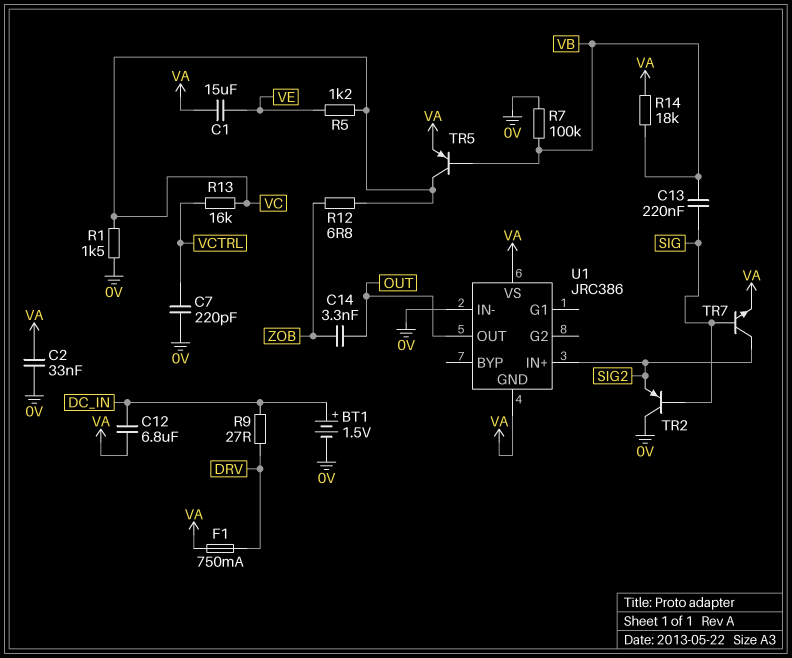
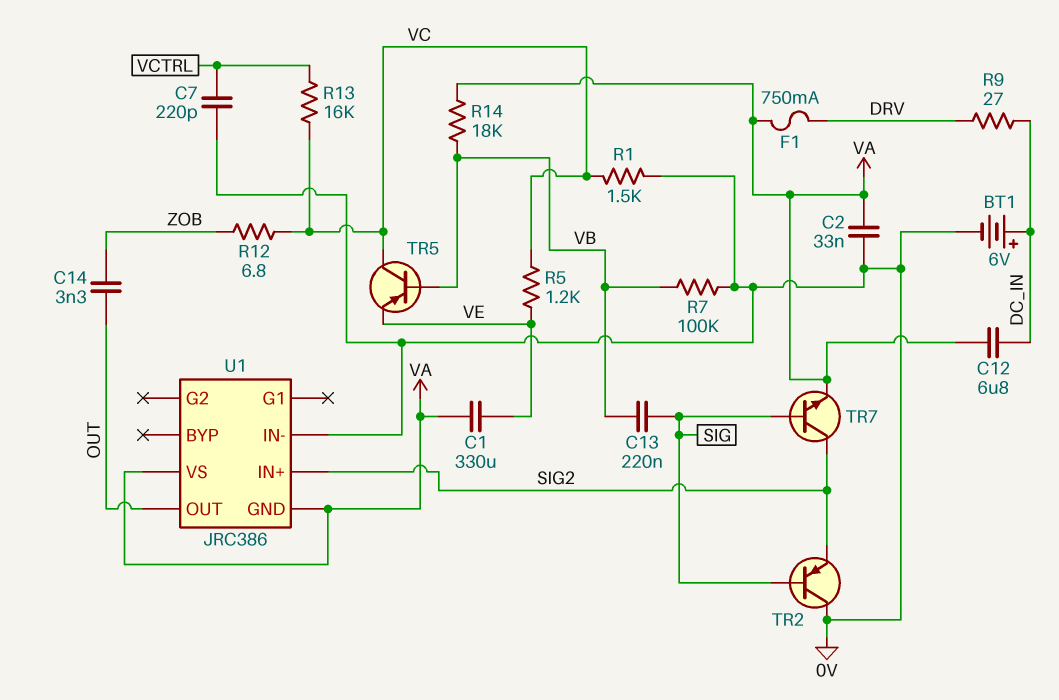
BT1: 1.5V (plus DC_IN, minus 0V) -> 6V (plus DC_IN, minus 0V)
C1: 15uF (VA, VE) -> 330uF (VA, VE)
TR5: PNP (B VB, C VC, E VA) -> PNP (B VB, C VC, E VE)

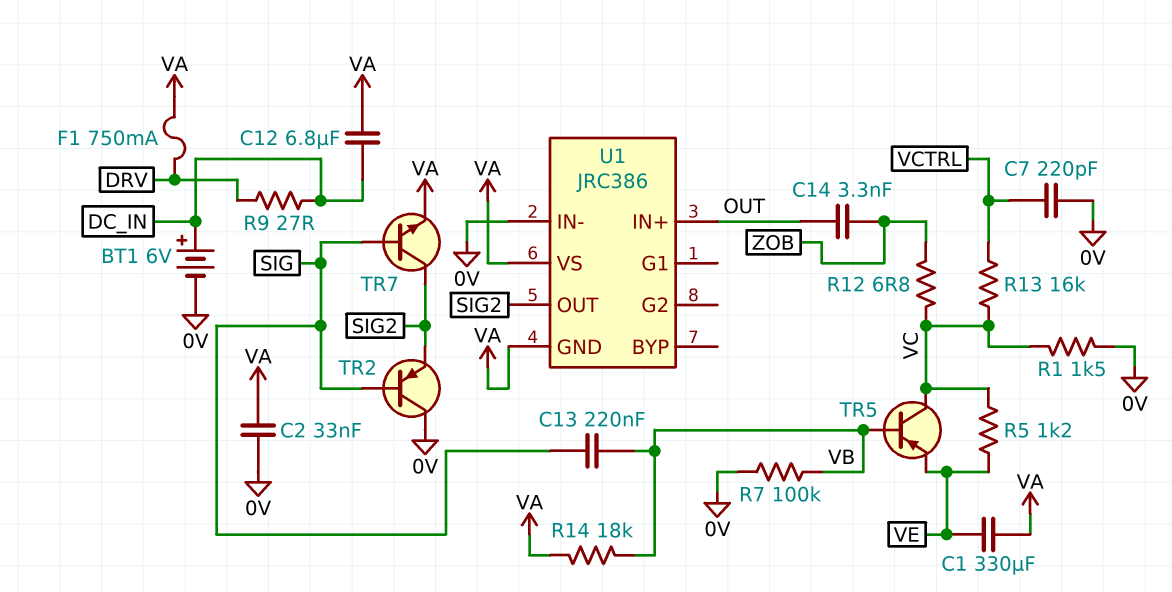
U1 pin IN+: SIG2 -> OUT
U1 pin OUT: OUT -> SIG2

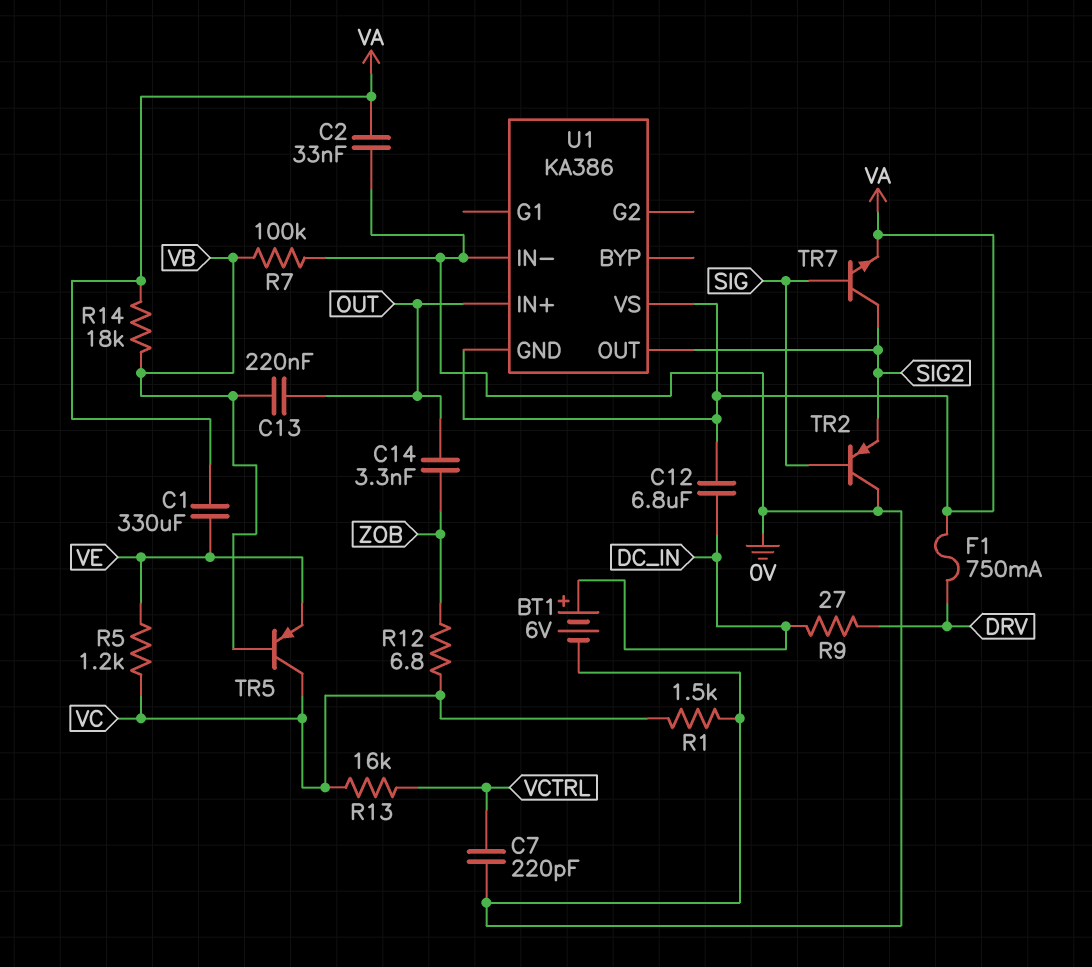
C13: 220nF (SIG, VB) -> 220nF (OUT, VB)
U1: JRC386 -> KA386

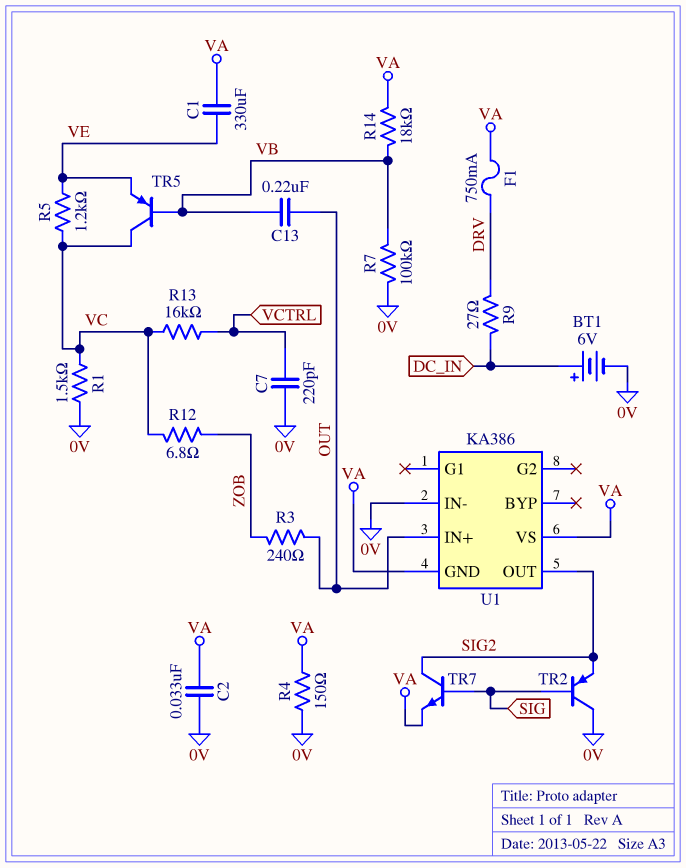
C12: 6.8uF (DC_IN, VA) -> none
C14: 3.3nF (OUT, ZOB) -> none
R3: none -> 240 (OUT, ZOB)
R4: none -> 150 (0V, VA)

